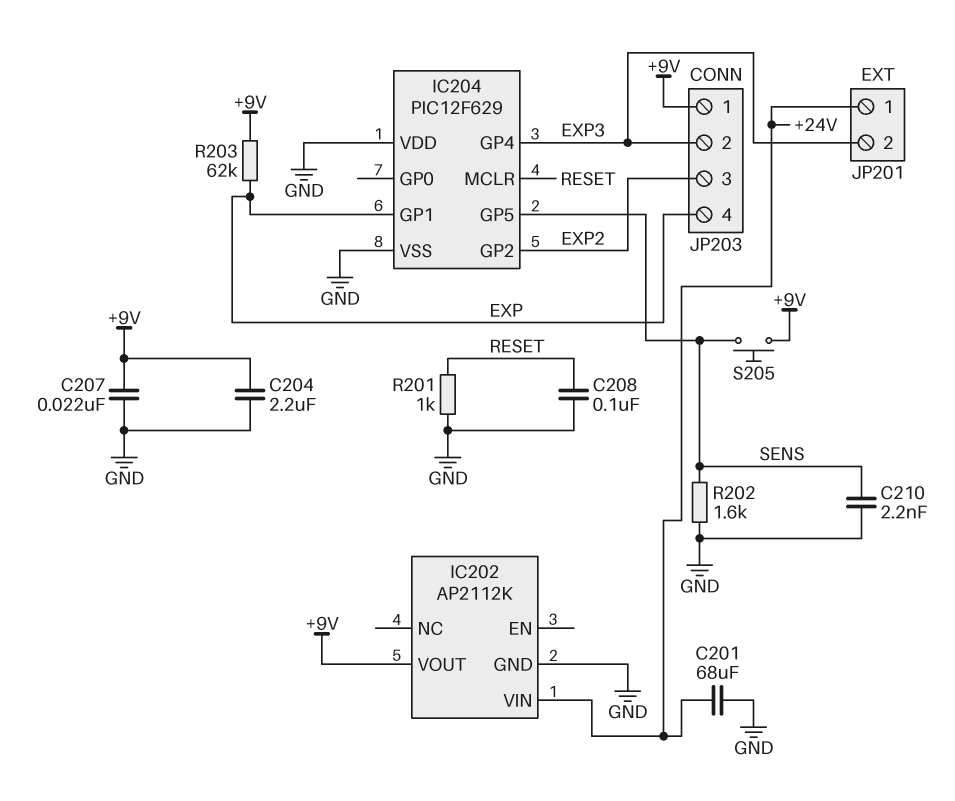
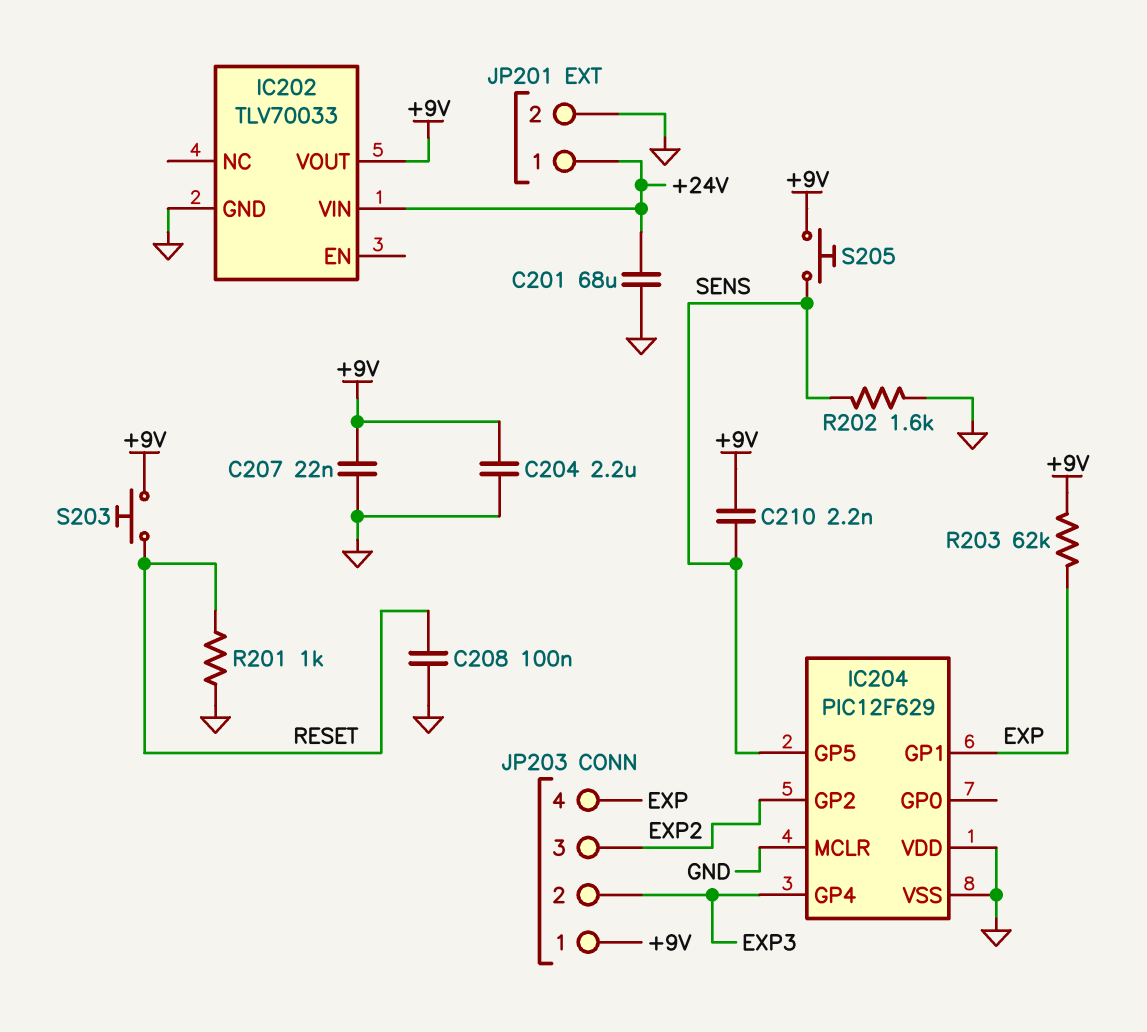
C210: 2.2nF (GND, SENS) -> 2.2nF (+9V, SENS)
IC202: AP2112K -> TLV70033
IC204 pin MCLR: RESET -> GND
JP201 pin 2: EXP3 -> GND
S203: none -> button (+9V, RESET)

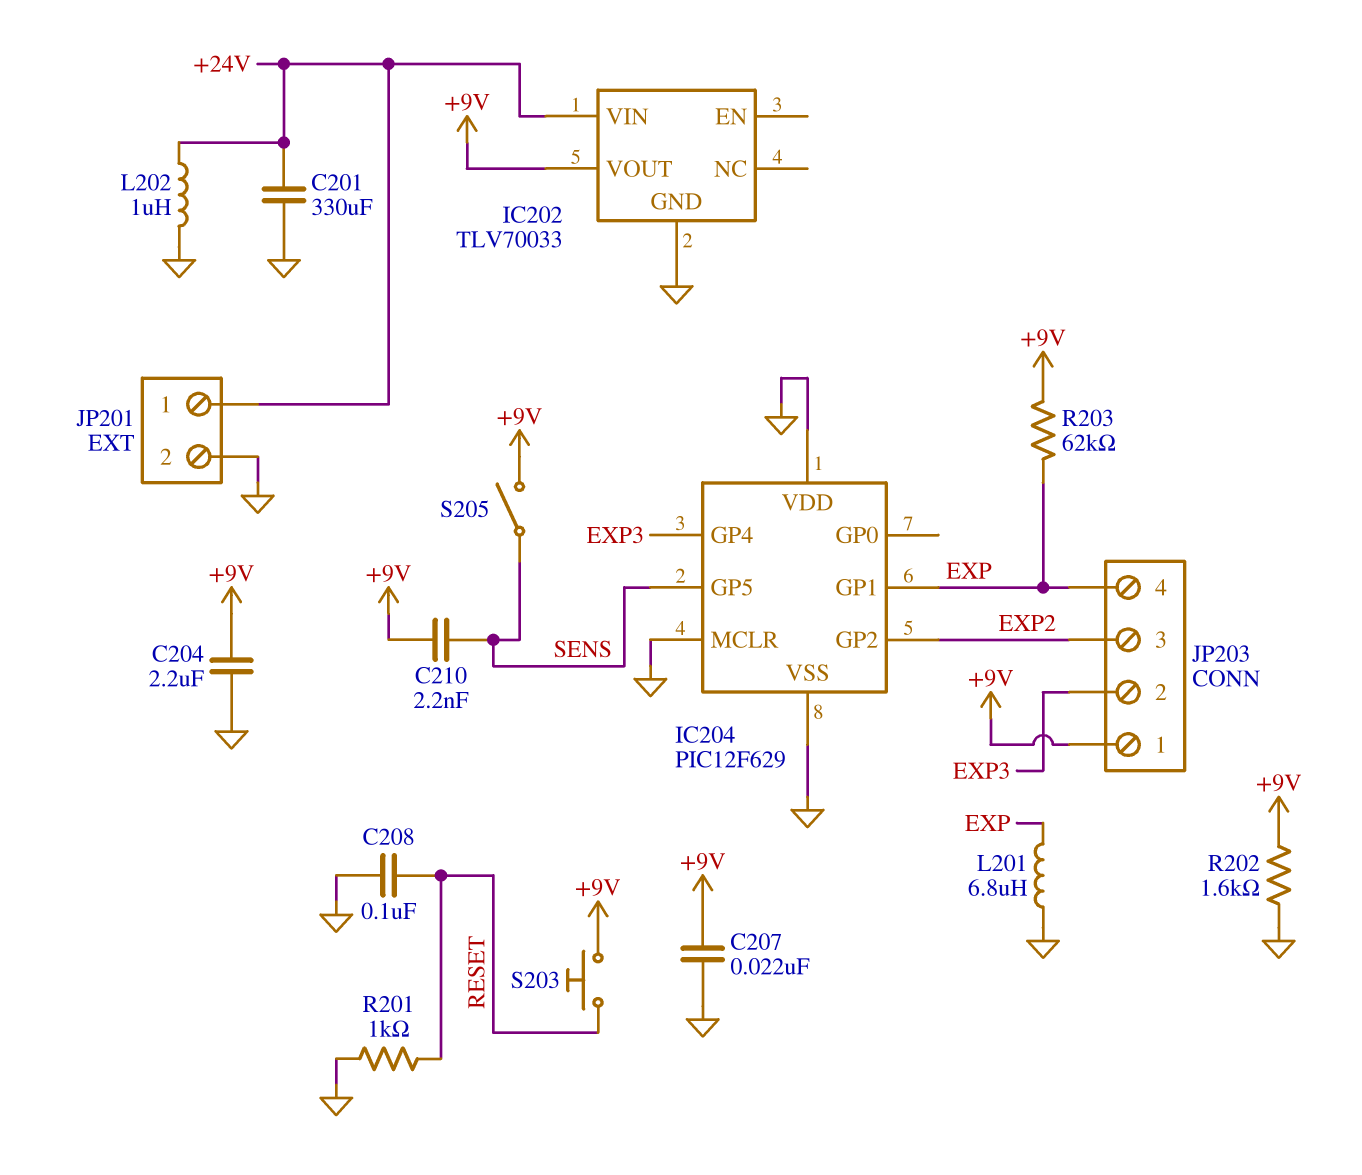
C201: 68uF (+24V, GND) -> 330uF (+24V, GND)
L201: none -> 6.8uH (EXP, GND)
L202: none -> 1uH (+24V, GND)
R202: 1.6k (GND, SENS) -> 1.6k (+9V, GND)
S205: button (+9V, SENS) -> switch (+9V, SENS)

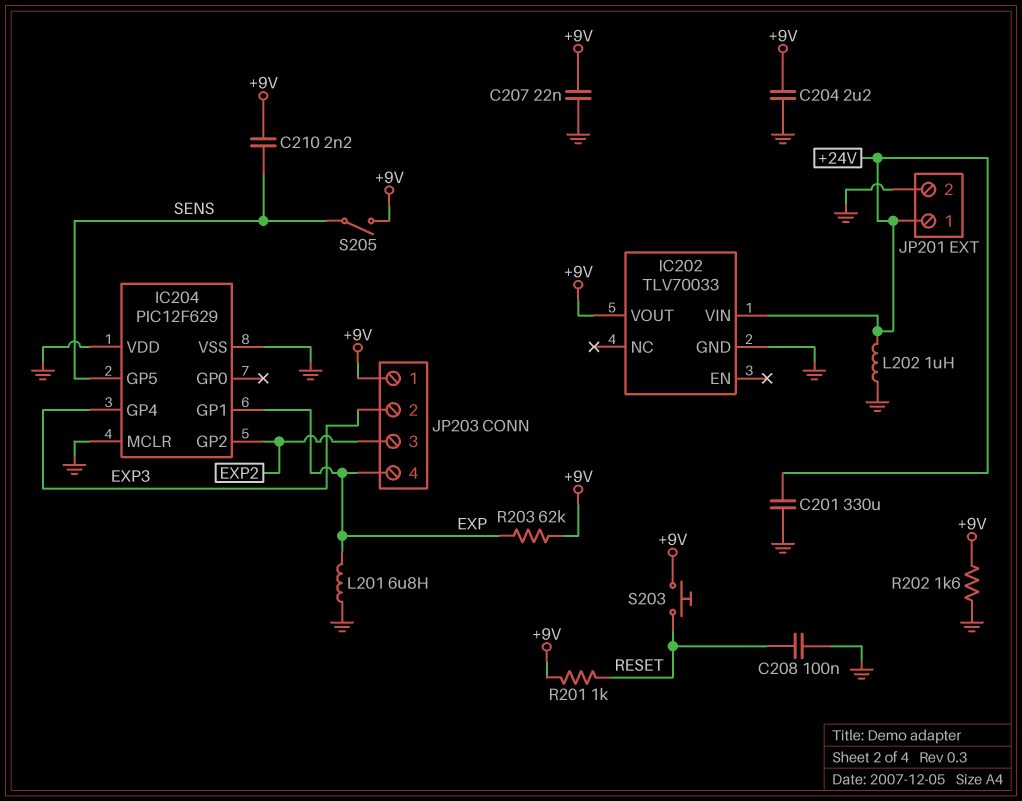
R201: 1k (GND, RESET) -> 1k (+9V, RESET)

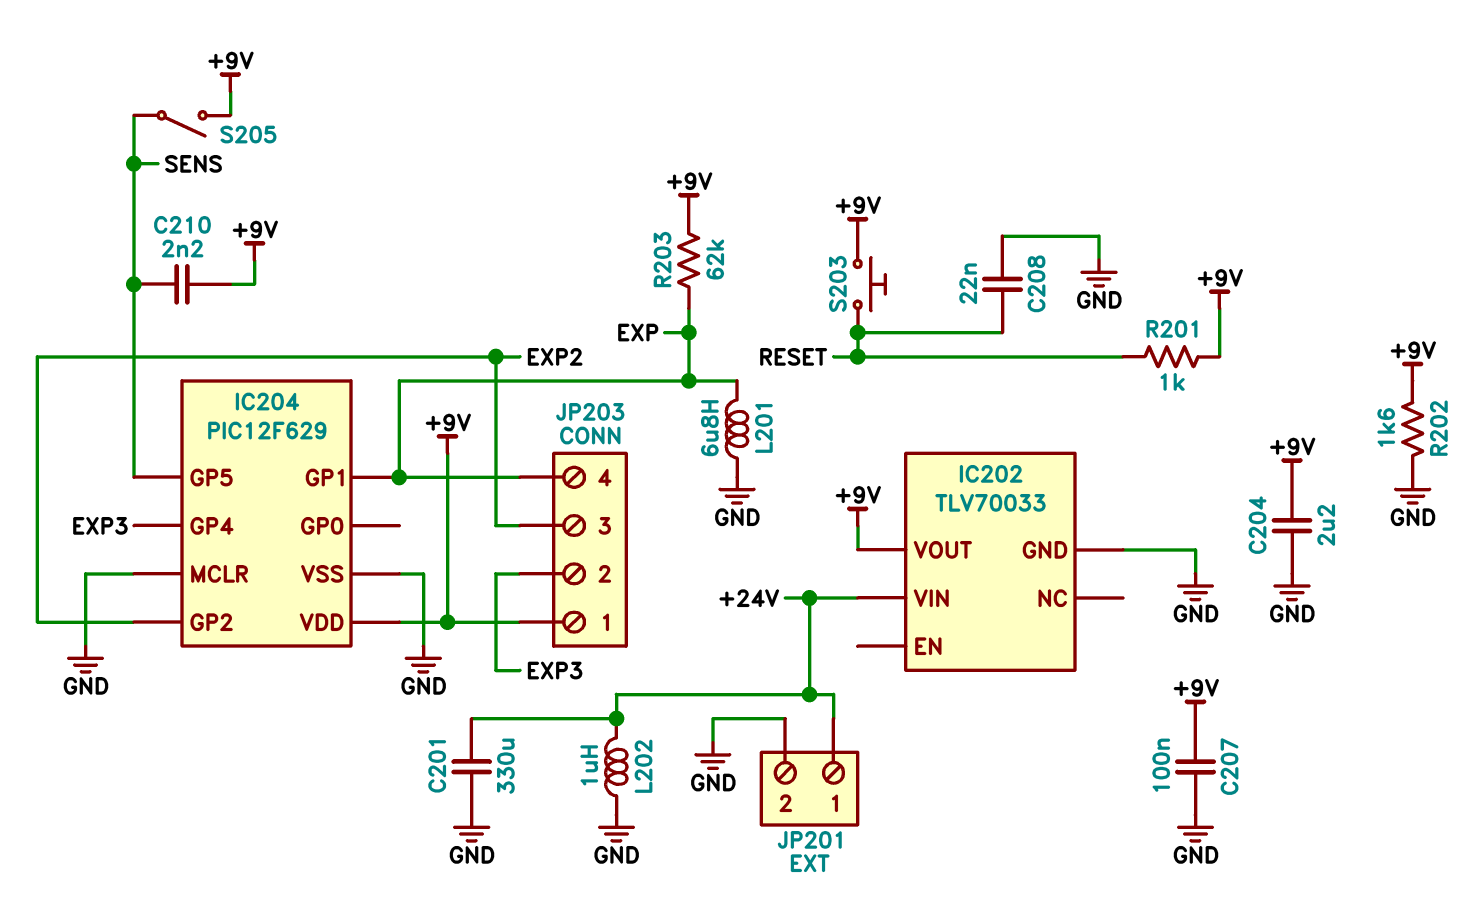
C207: 22nF (+9V, GND) -> 100nF (+9V, GND)
C208: 100nF (GND, RESET) -> 22nF (GND, RESET)
IC204 pin VDD: GND -> +9V

